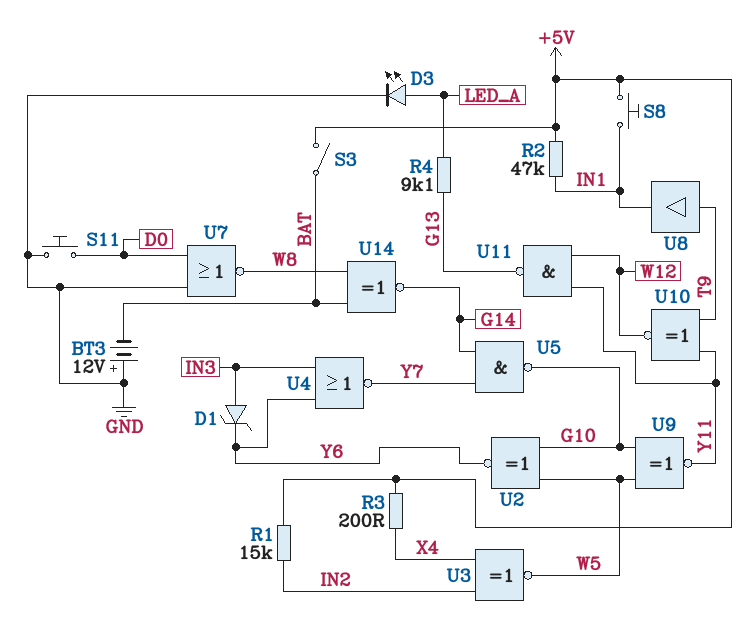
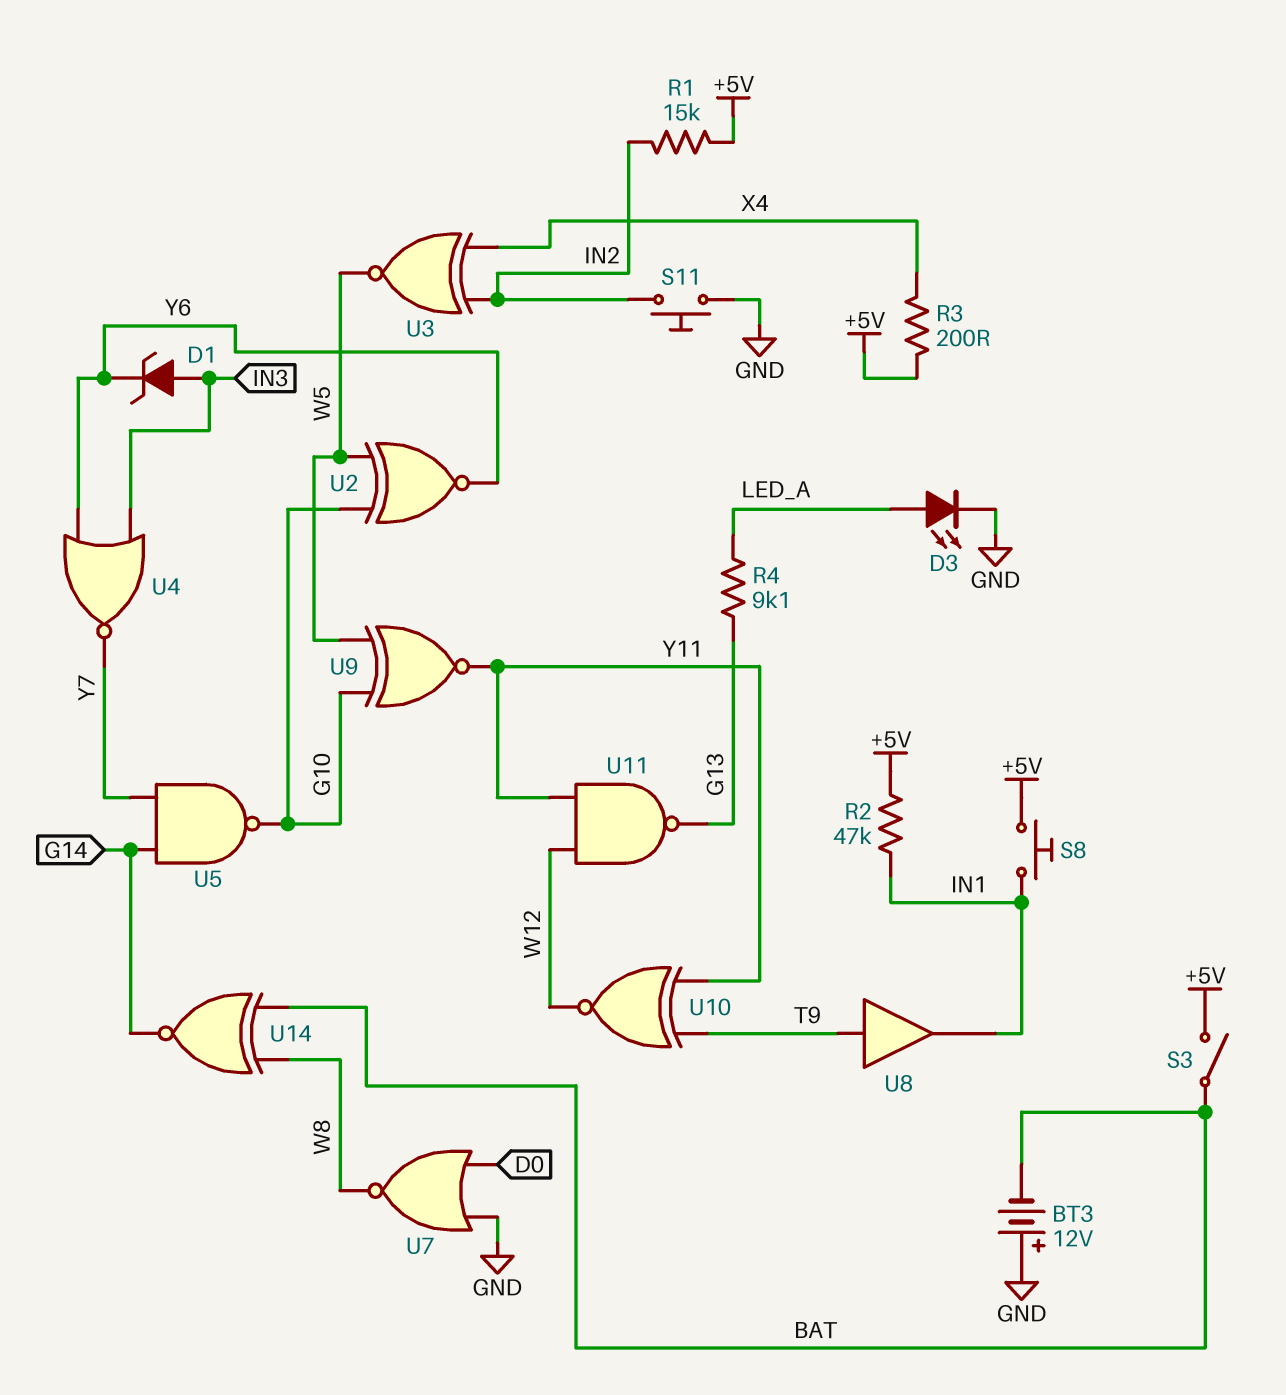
S11: button (D0, GND) -> button (GND, IN2)

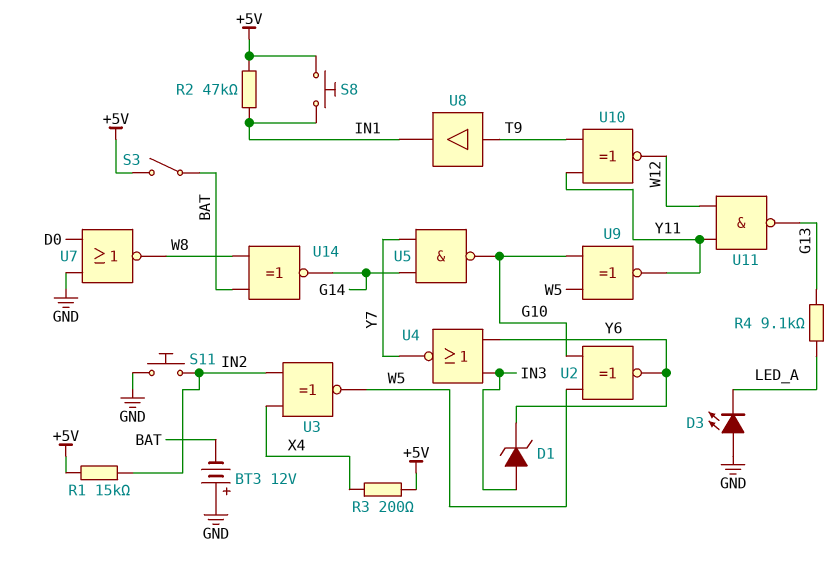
D3: LED (A LED_A, K GND) -> LED (A GND, K LED_A)

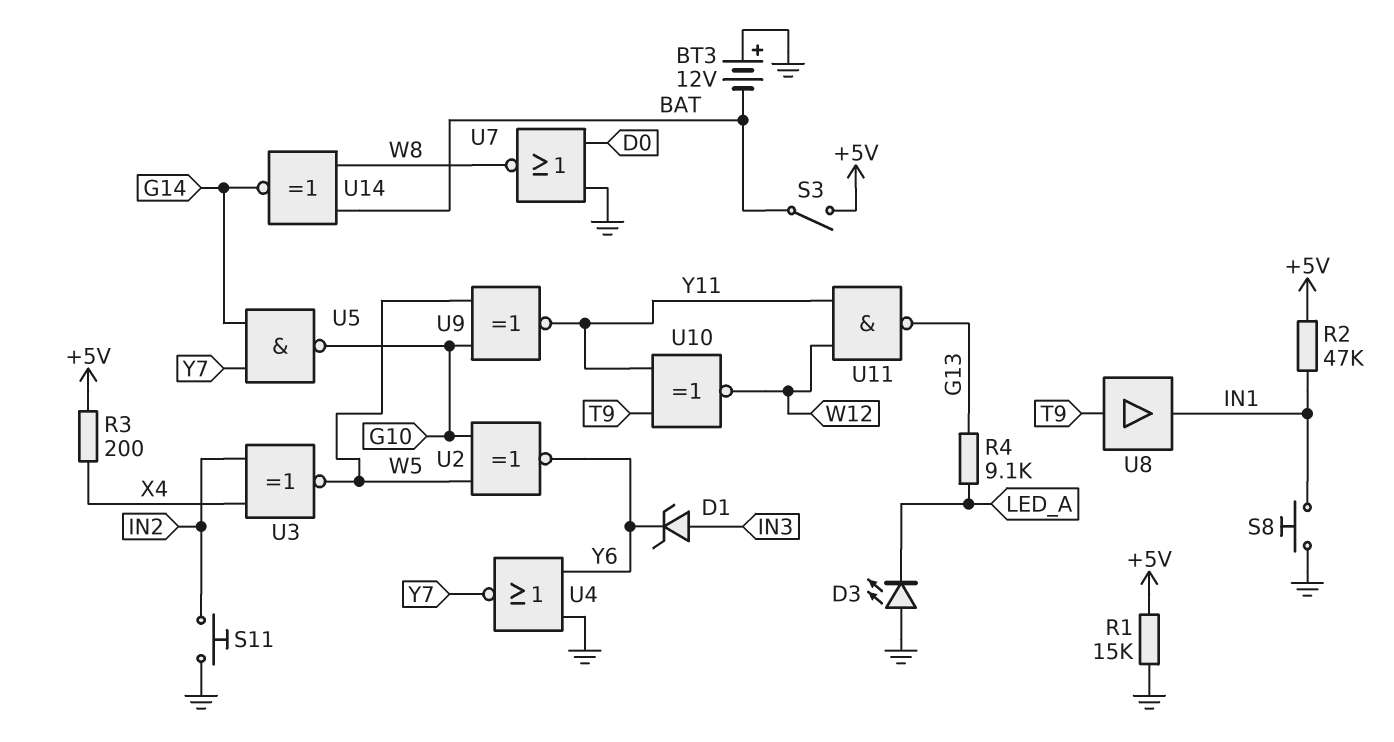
R1: 15k (+5V, IN2) -> 15k (+5V, GND)
S8: button (+5V, IN1) -> button (GND, IN1)
U4: NOR (in IN3, in Y6, out Y7) -> NOR (in GND, in Y6, out Y7)

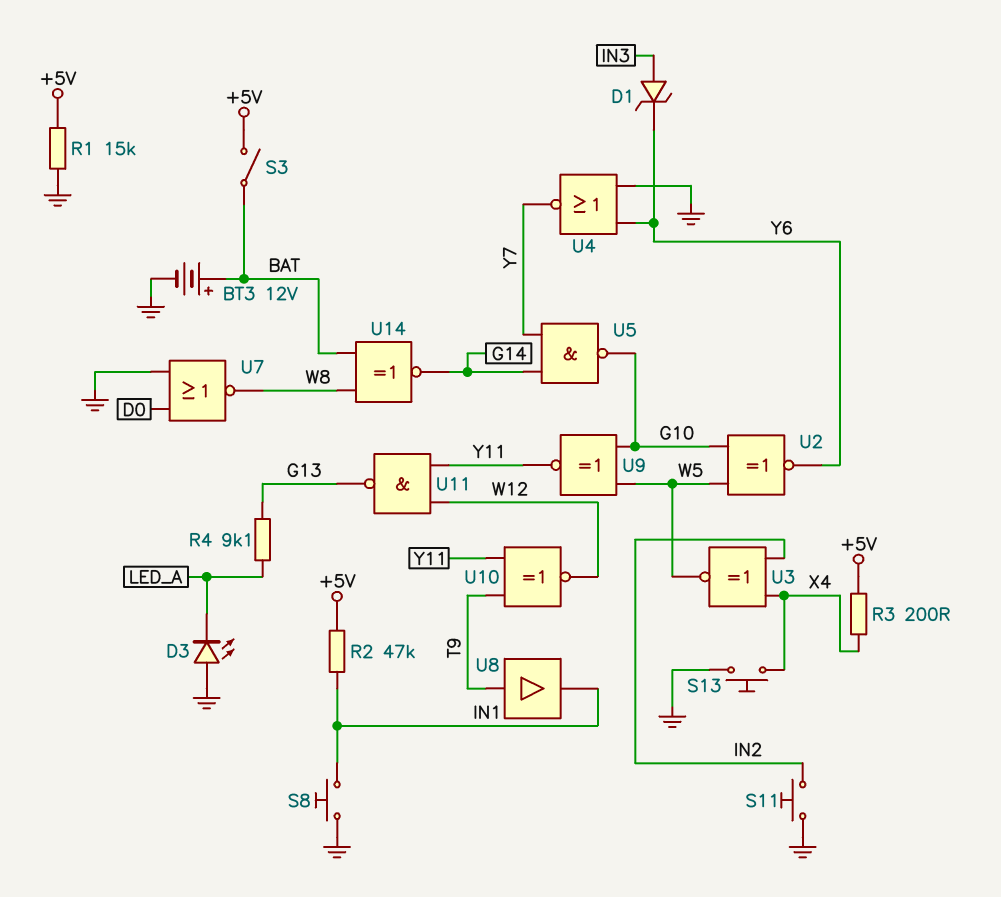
BT3: 12V (plus GND, minus BAT) -> 12V (plus BAT, minus GND)
S13: none -> button (GND, X4)

